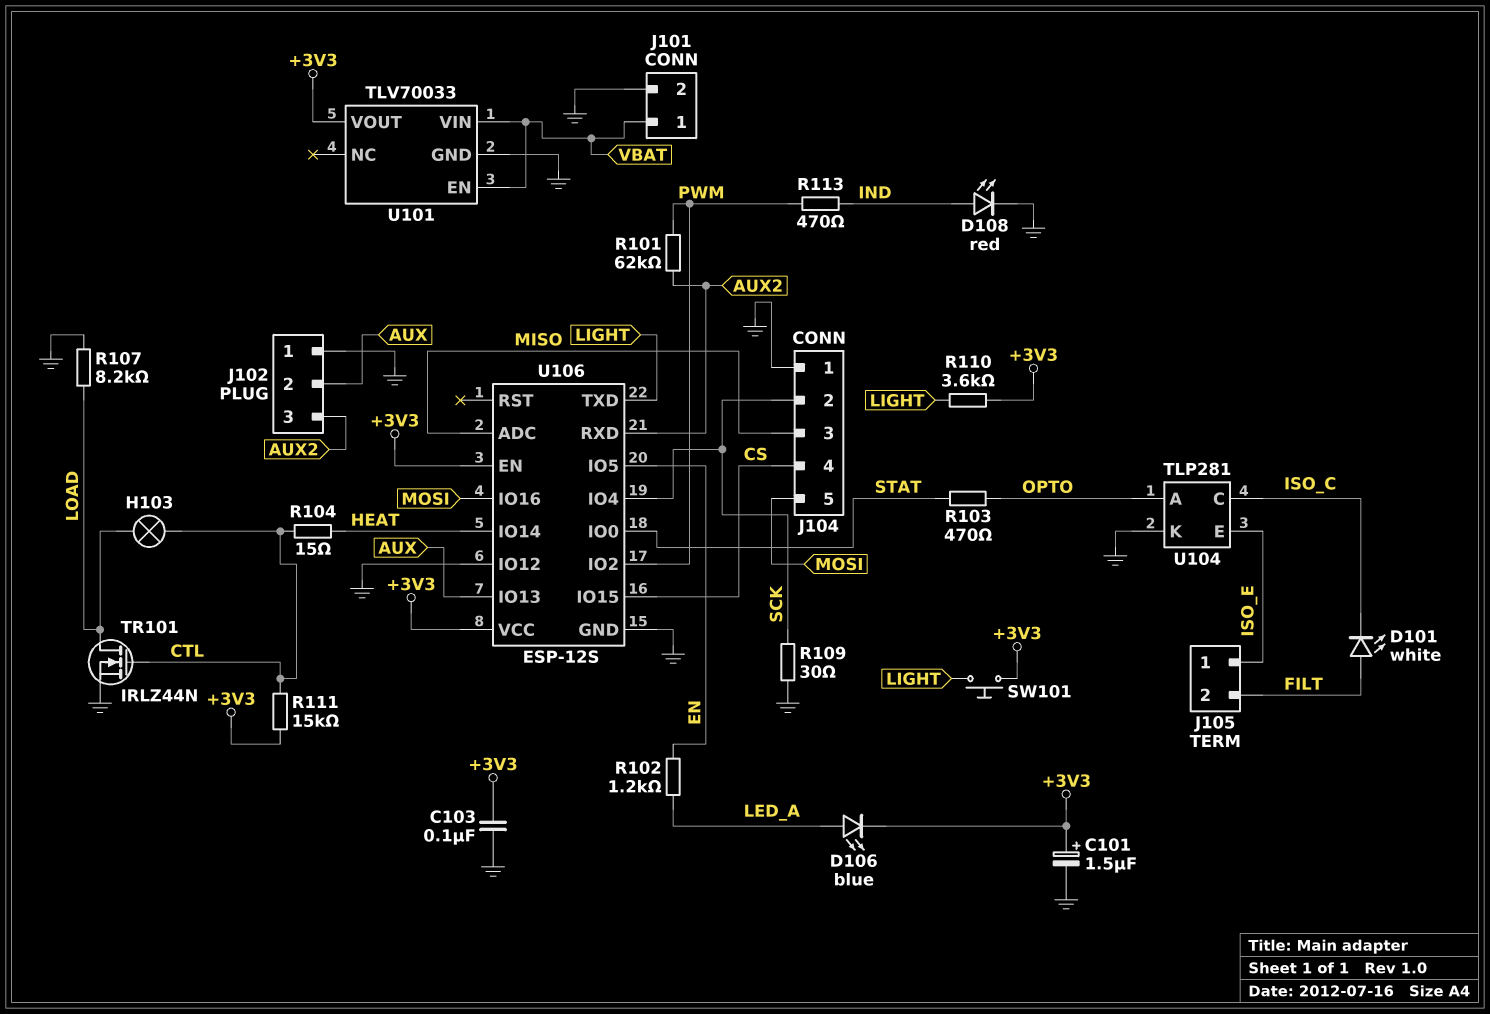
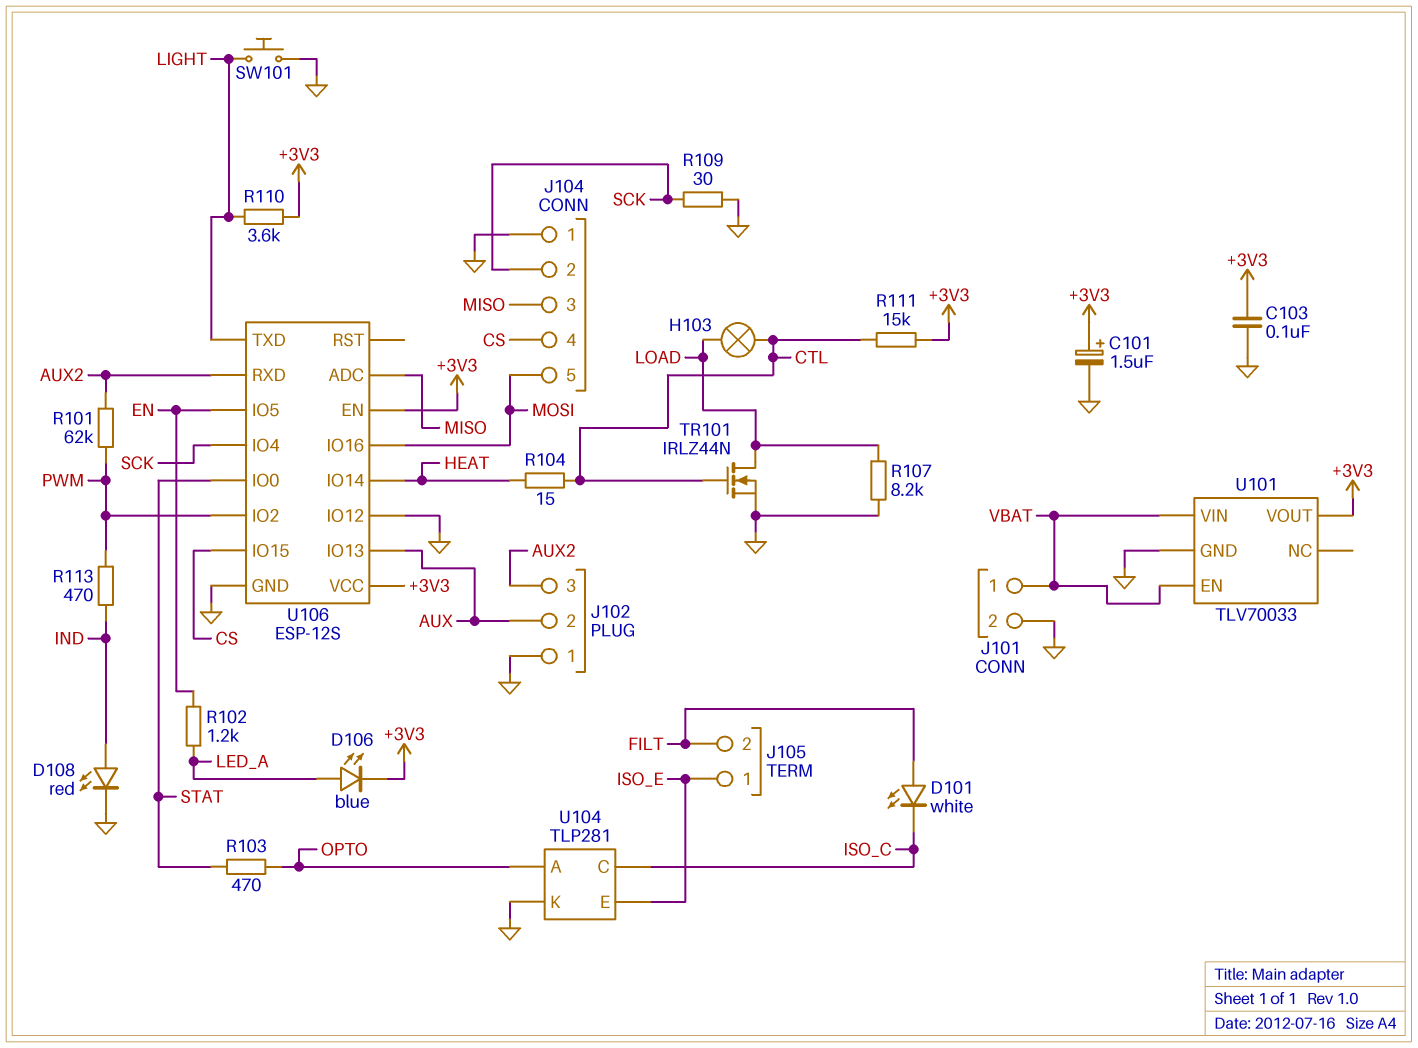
SW101: button (+3V3, LIGHT) -> button (GND, LIGHT)

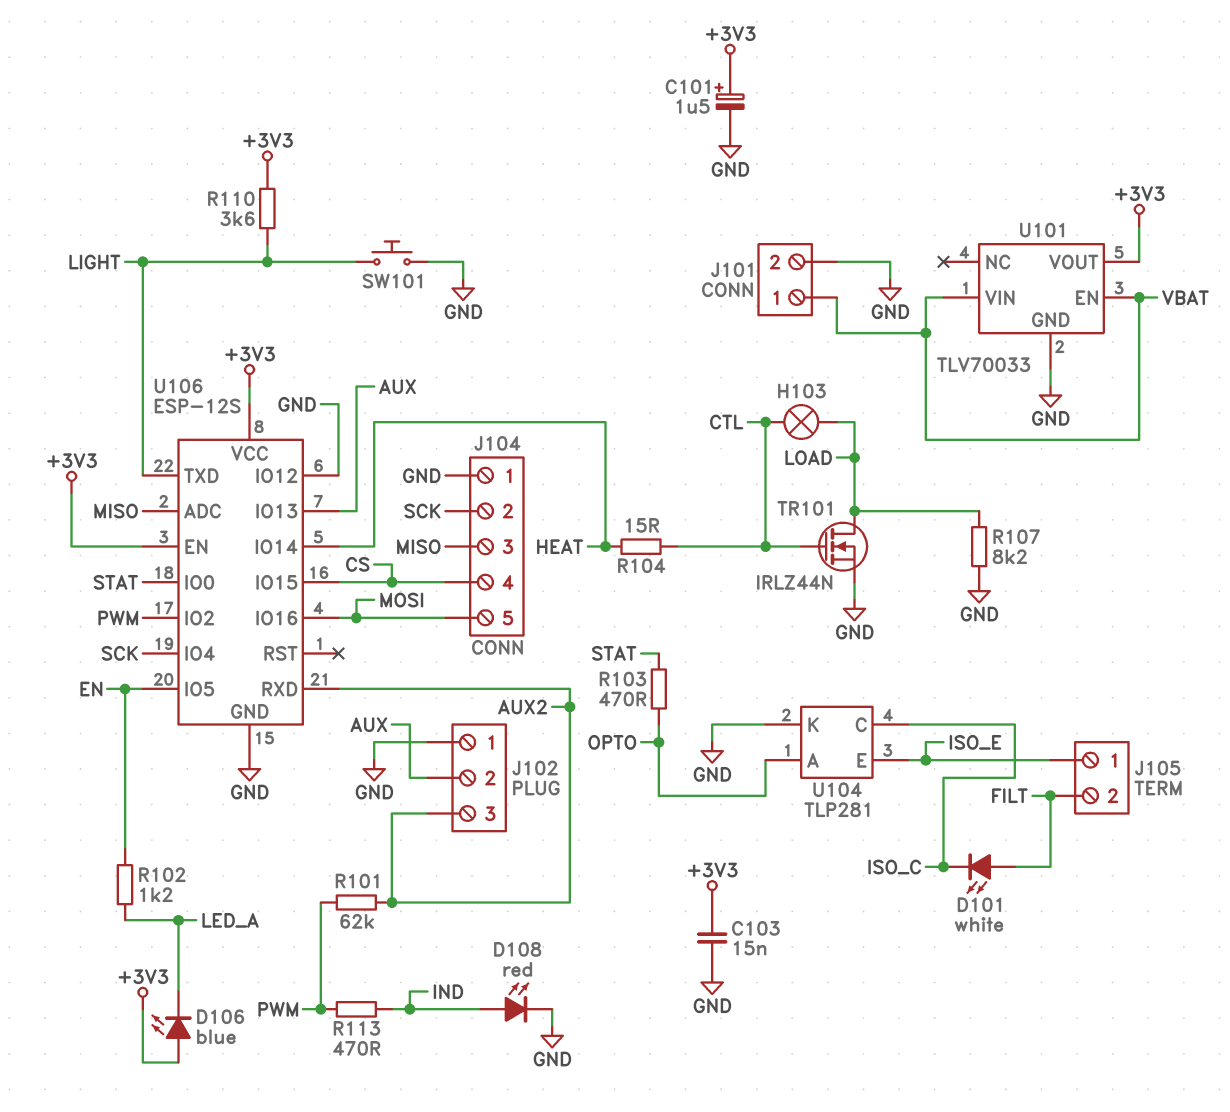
C103: 100nF (+3V3, GND) -> 15nF (+3V3, GND)
D106: LED blue (A LED_A, K +3V3) -> LED blue (A +3V3, K LED_A)
R109: 30 (GND, SCK) -> none
R111: 15k (+3V3, CTL) -> none

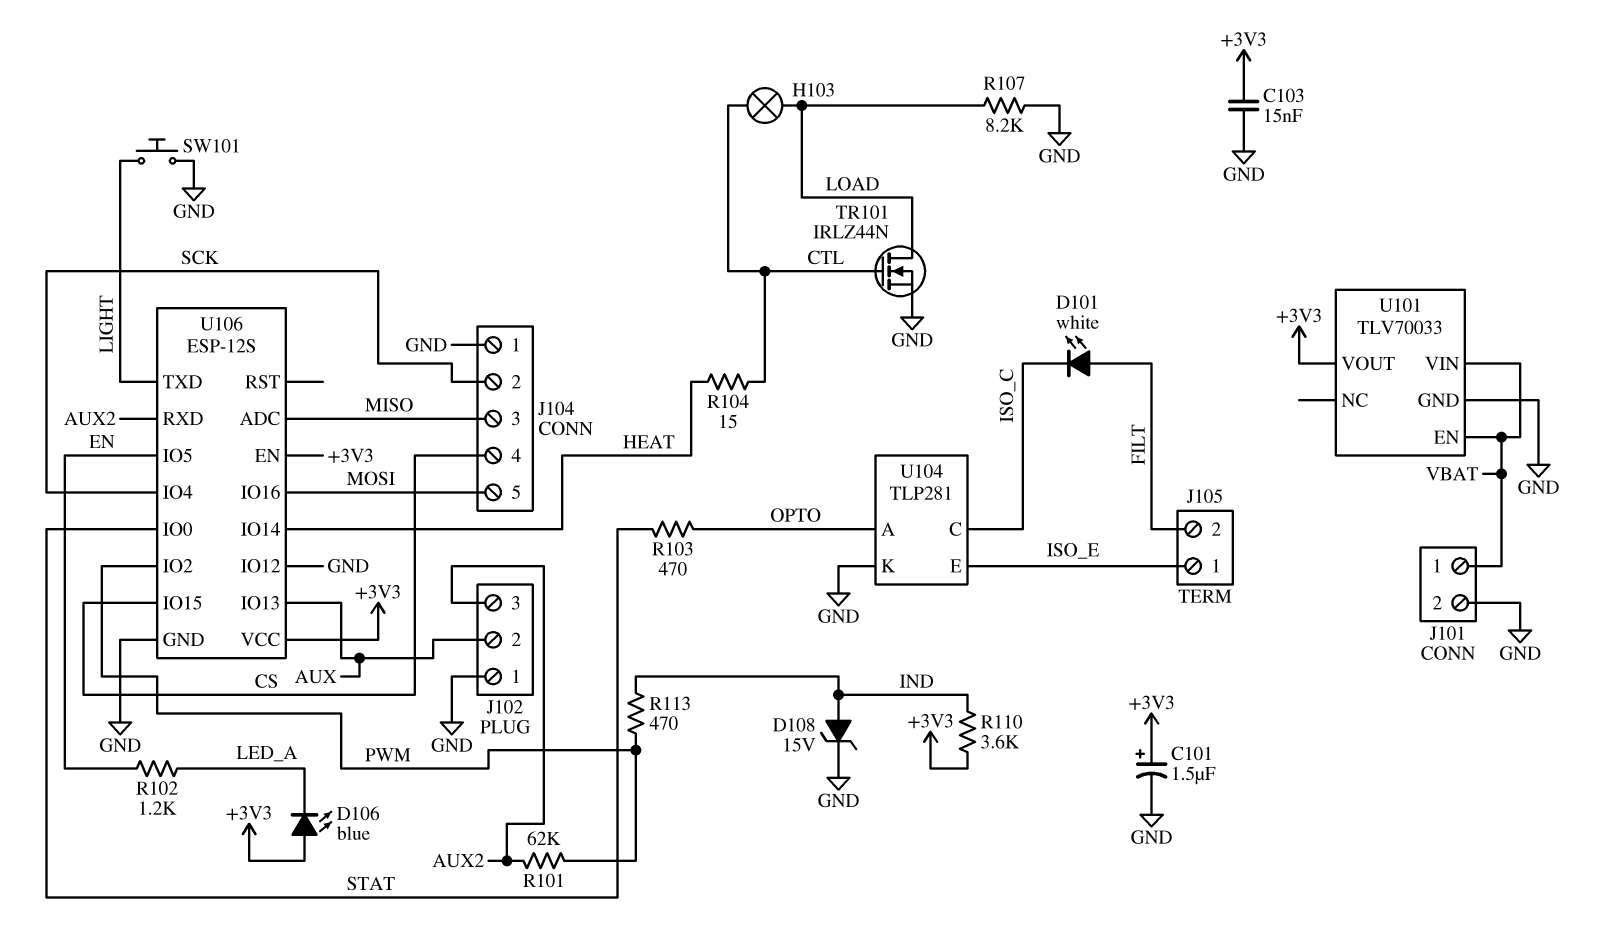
D108: LED red (A IND, K GND) -> zener 15V (A IND, K GND)
R110: 3.6k (+3V3, LIGHT) -> 3.6k (+3V3, IND)

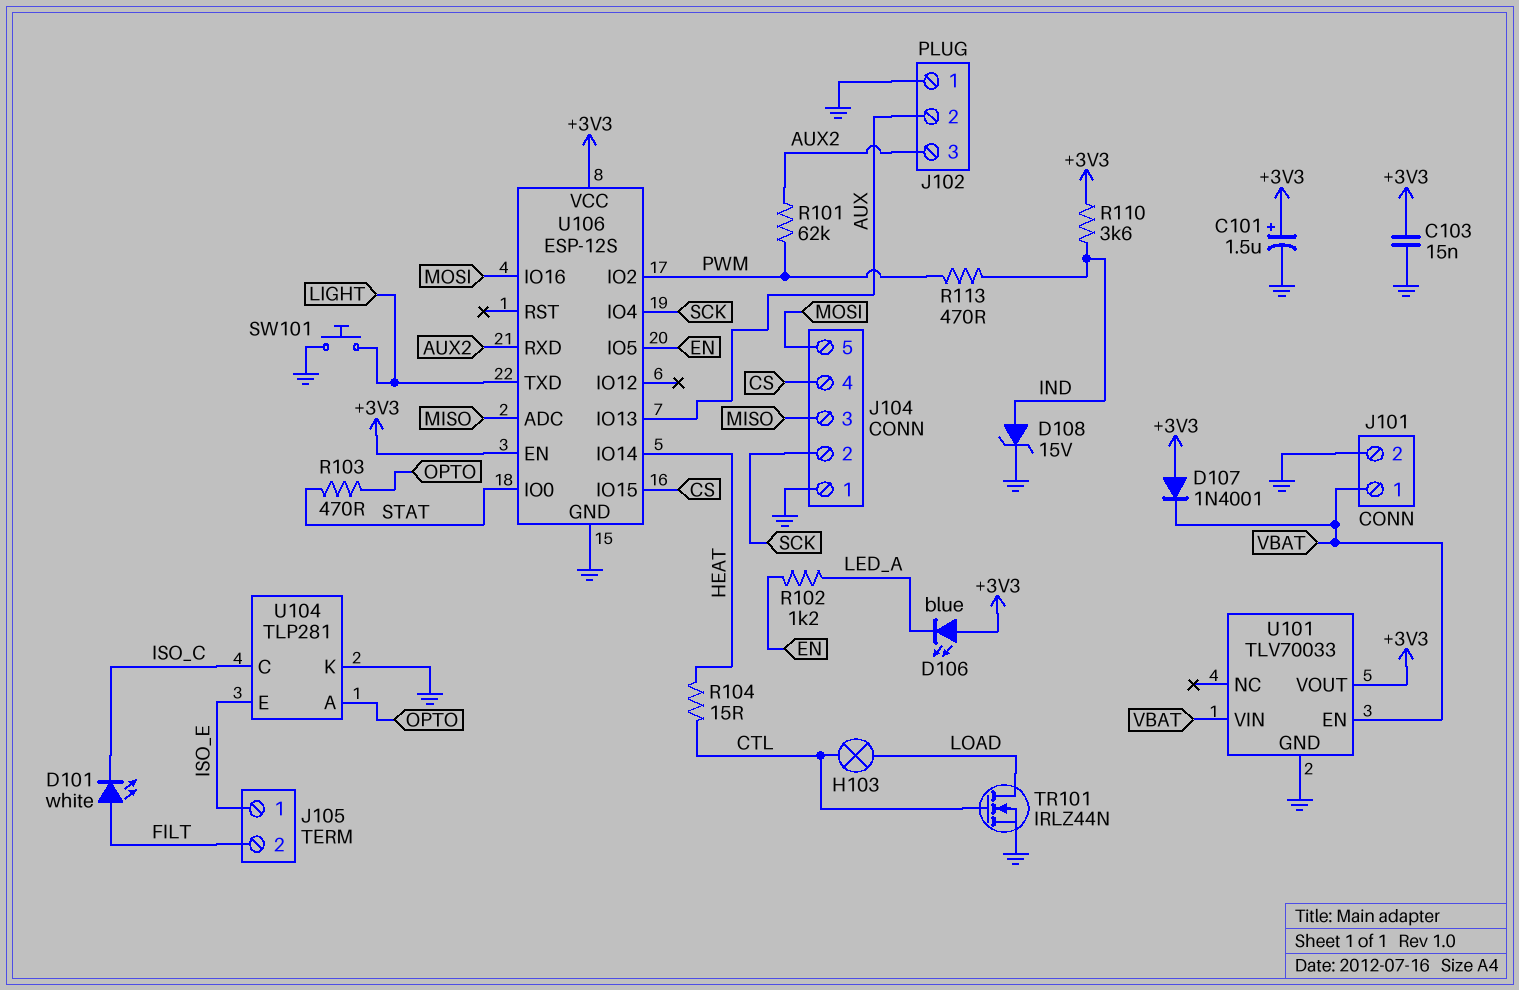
D107: none -> diode 1N4001 (A +3V3, K VBAT)
R107: 8.2k (GND, LOAD) -> none
U106 pin IO12: GND -> none

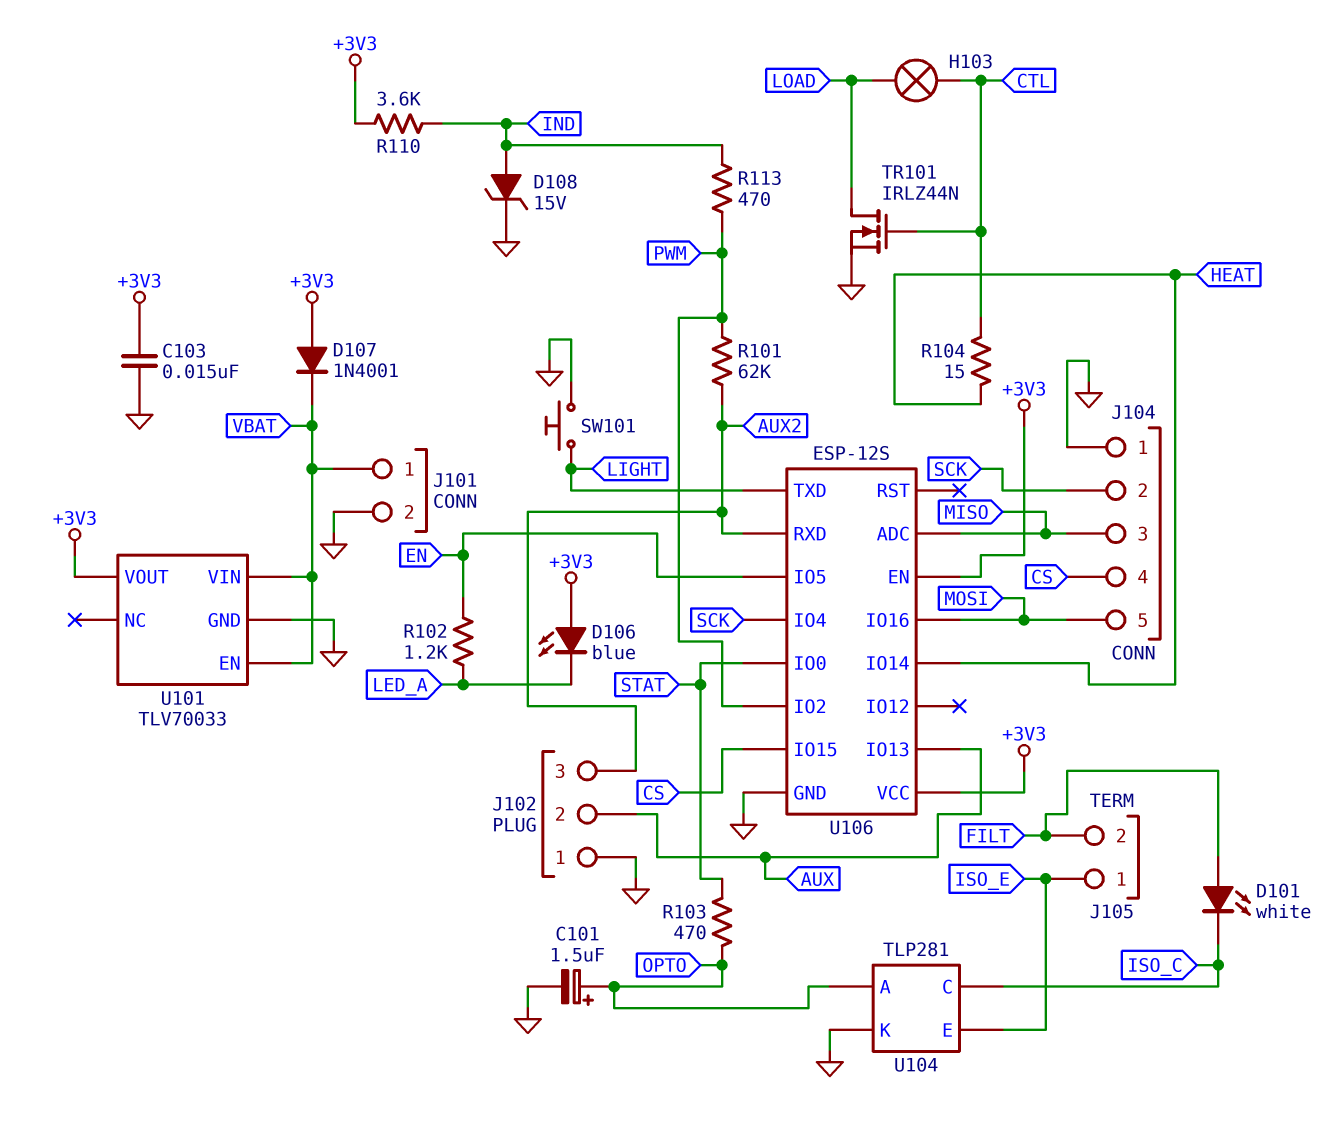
C101: 1.5uF (plus +3V3, minus GND) -> 1.5uF (plus OPTO, minus GND)

